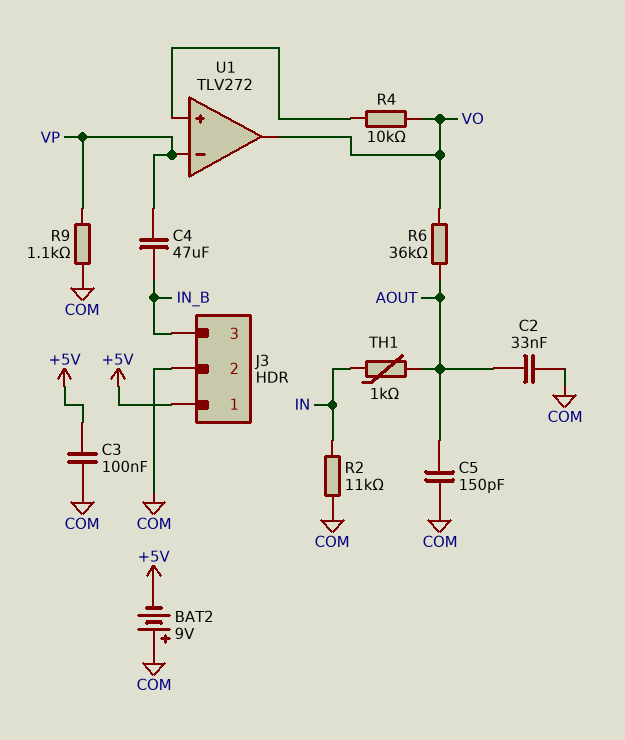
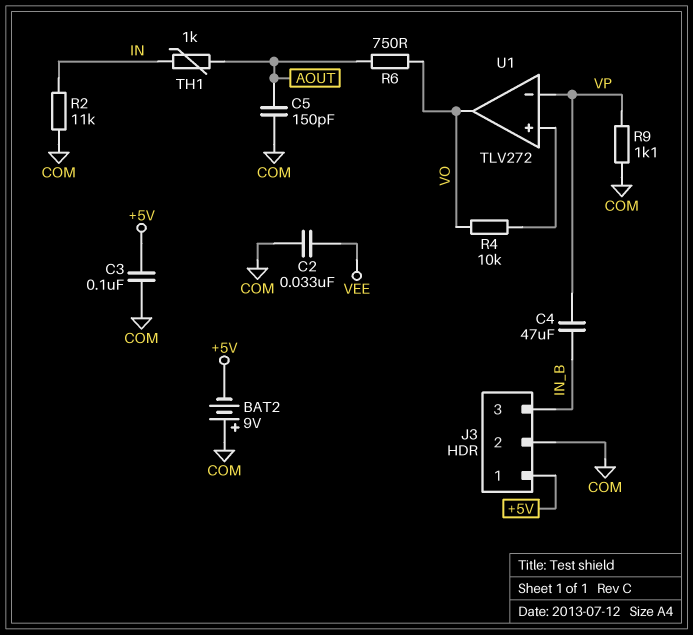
C2: 33nF (AOUT, COM) -> 33nF (COM, VEE)
R6: 36k (AOUT, VO) -> 750 (AOUT, VO)

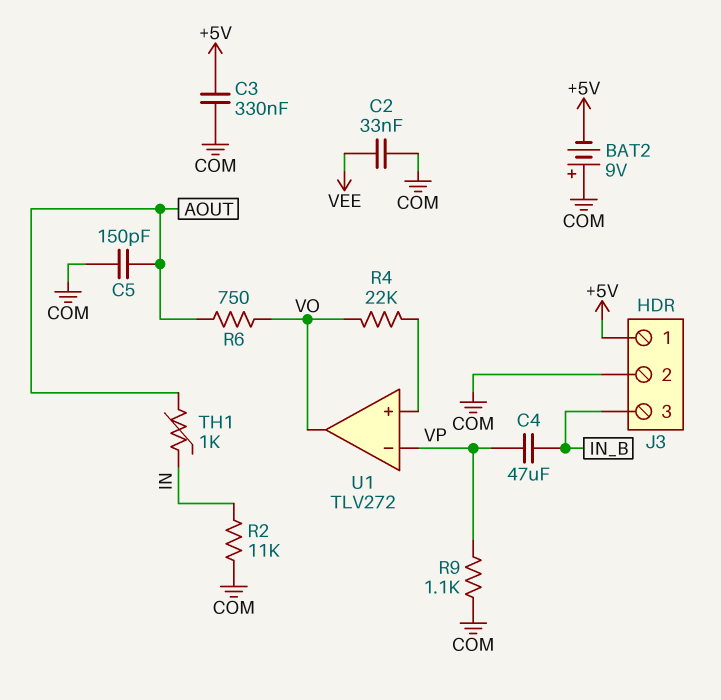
C3: 100nF (+5V, COM) -> 330nF (+5V, COM)
R4: 10k (U1/in+, VO) -> 22k (U1/in+, VO)

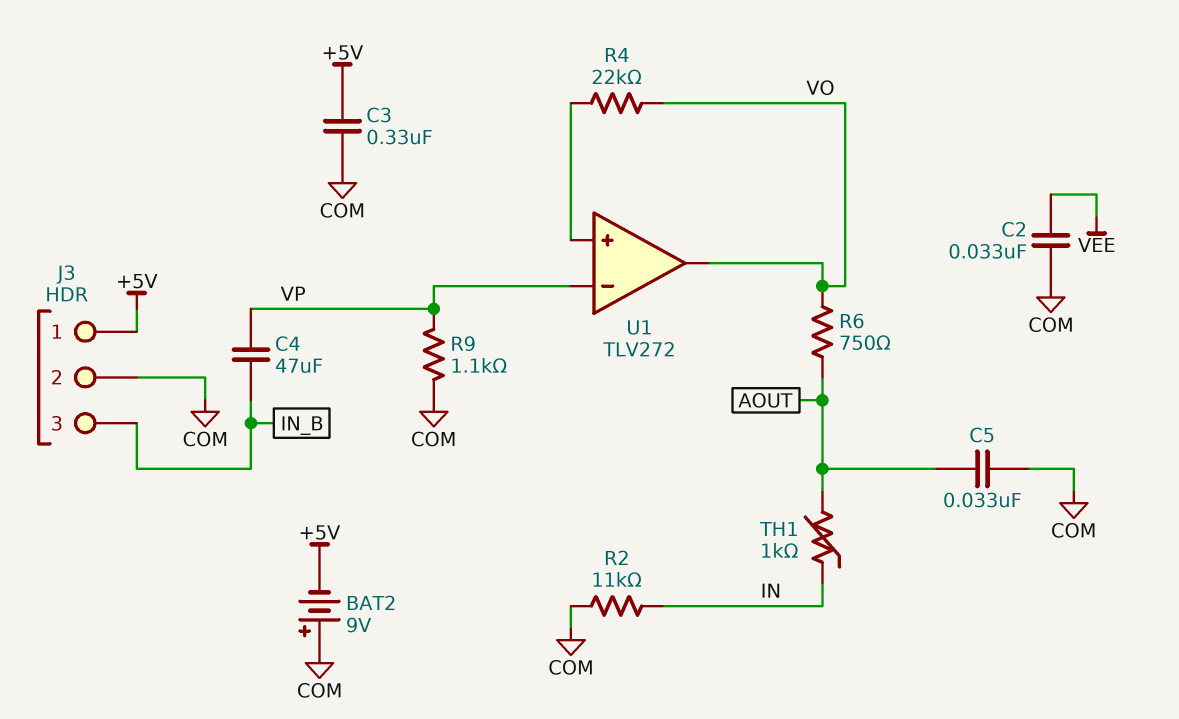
C5: 150pF (AOUT, COM) -> 33nF (AOUT, COM)

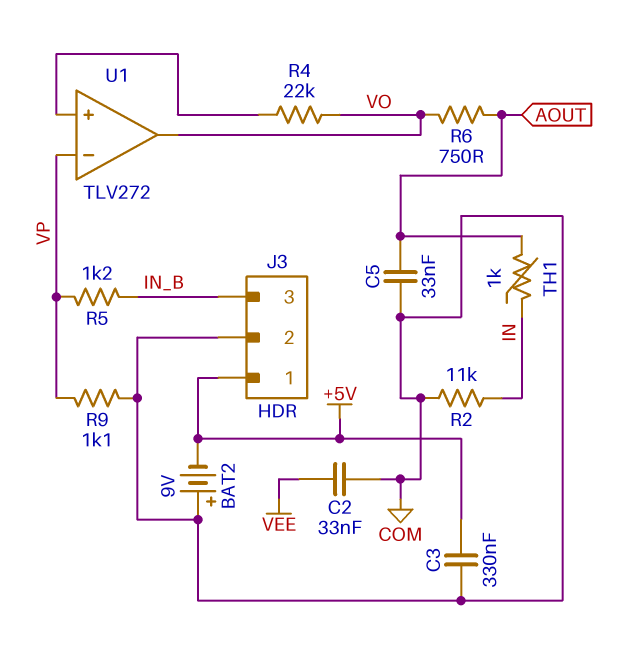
C4: 47uF (IN_B, VP) -> none
R5: none -> 1.2k (IN_B, VP)

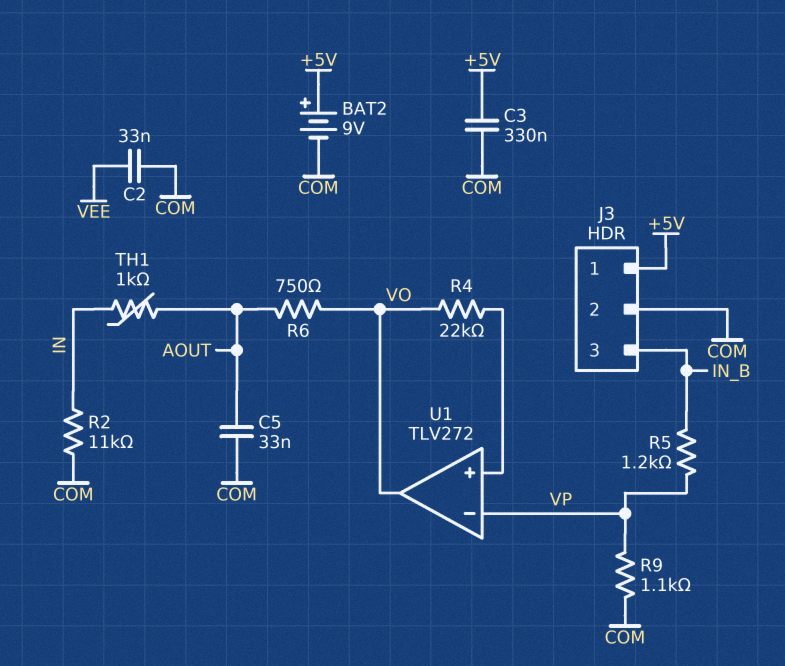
BAT2: 9V (plus COM, minus +5V) -> 9V (plus +5V, minus COM)

